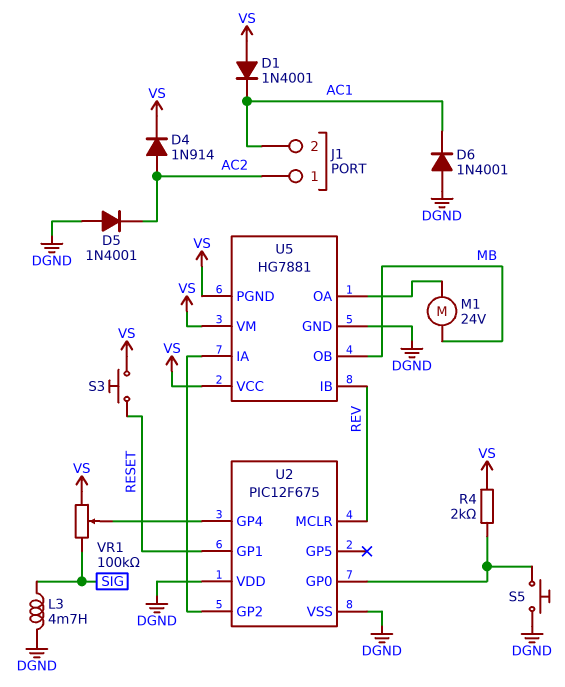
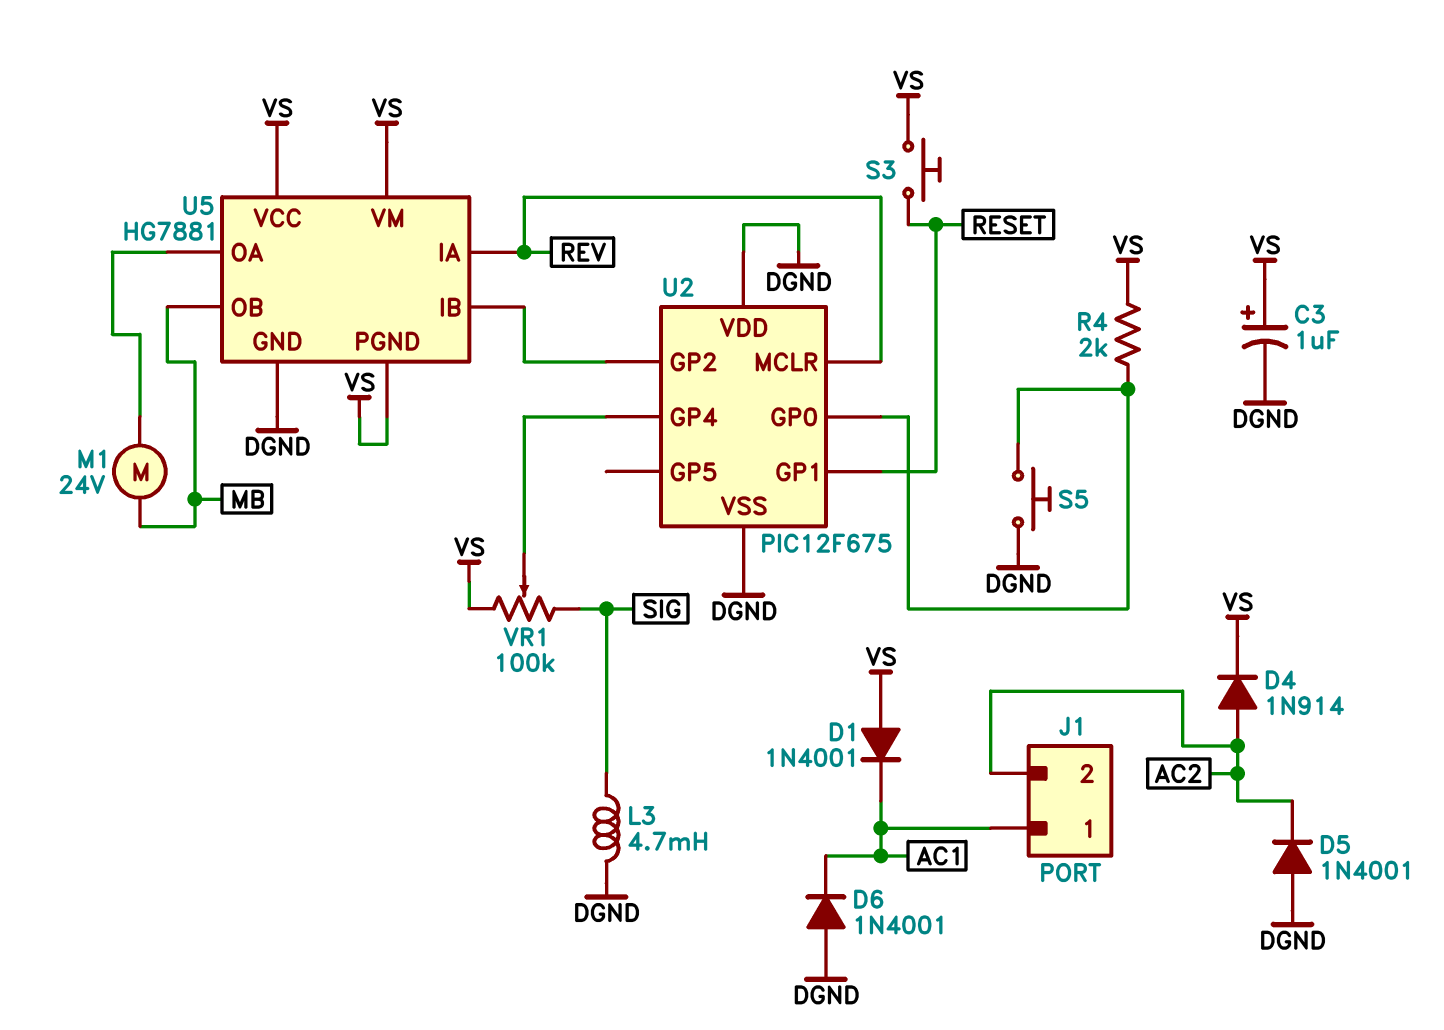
C3: none -> 1uF (plus VS, minus DGND)
J1 pin 1: AC2 -> AC1
J1 pin 2: AC1 -> AC2
U5 pin IA: U2/GP2 -> REV
U5 pin IB: REV -> U2/GP2

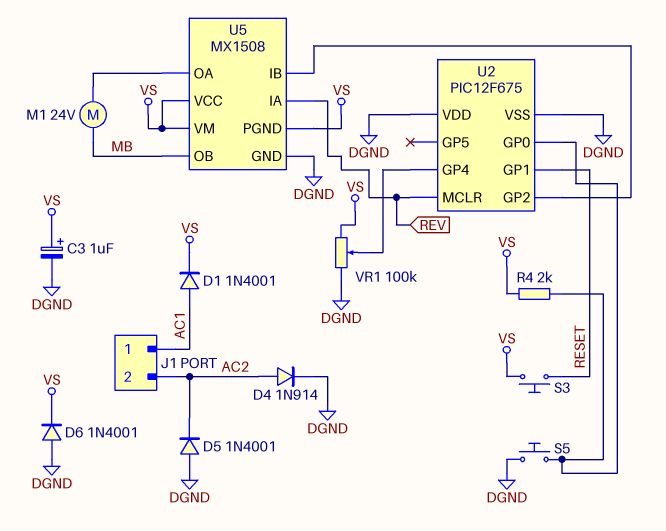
D1: diode 1N4001 (A VS, K AC1) -> diode 1N4001 (A AC1, K VS)
D4: diode 1N914 (A AC2, K VS) -> diode 1N914 (A AC2, K DGND)
D6: diode 1N4001 (A DGND, K AC1) -> diode 1N4001 (A DGND, K VS)
L3: 4.7mH (DGND, SIG) -> none
U5: HG7881 -> MX1508
VR1: 100k (SIG, VS, wiper U2/GP4) -> 100k (DGND, VS, wiper U2/GP4)

